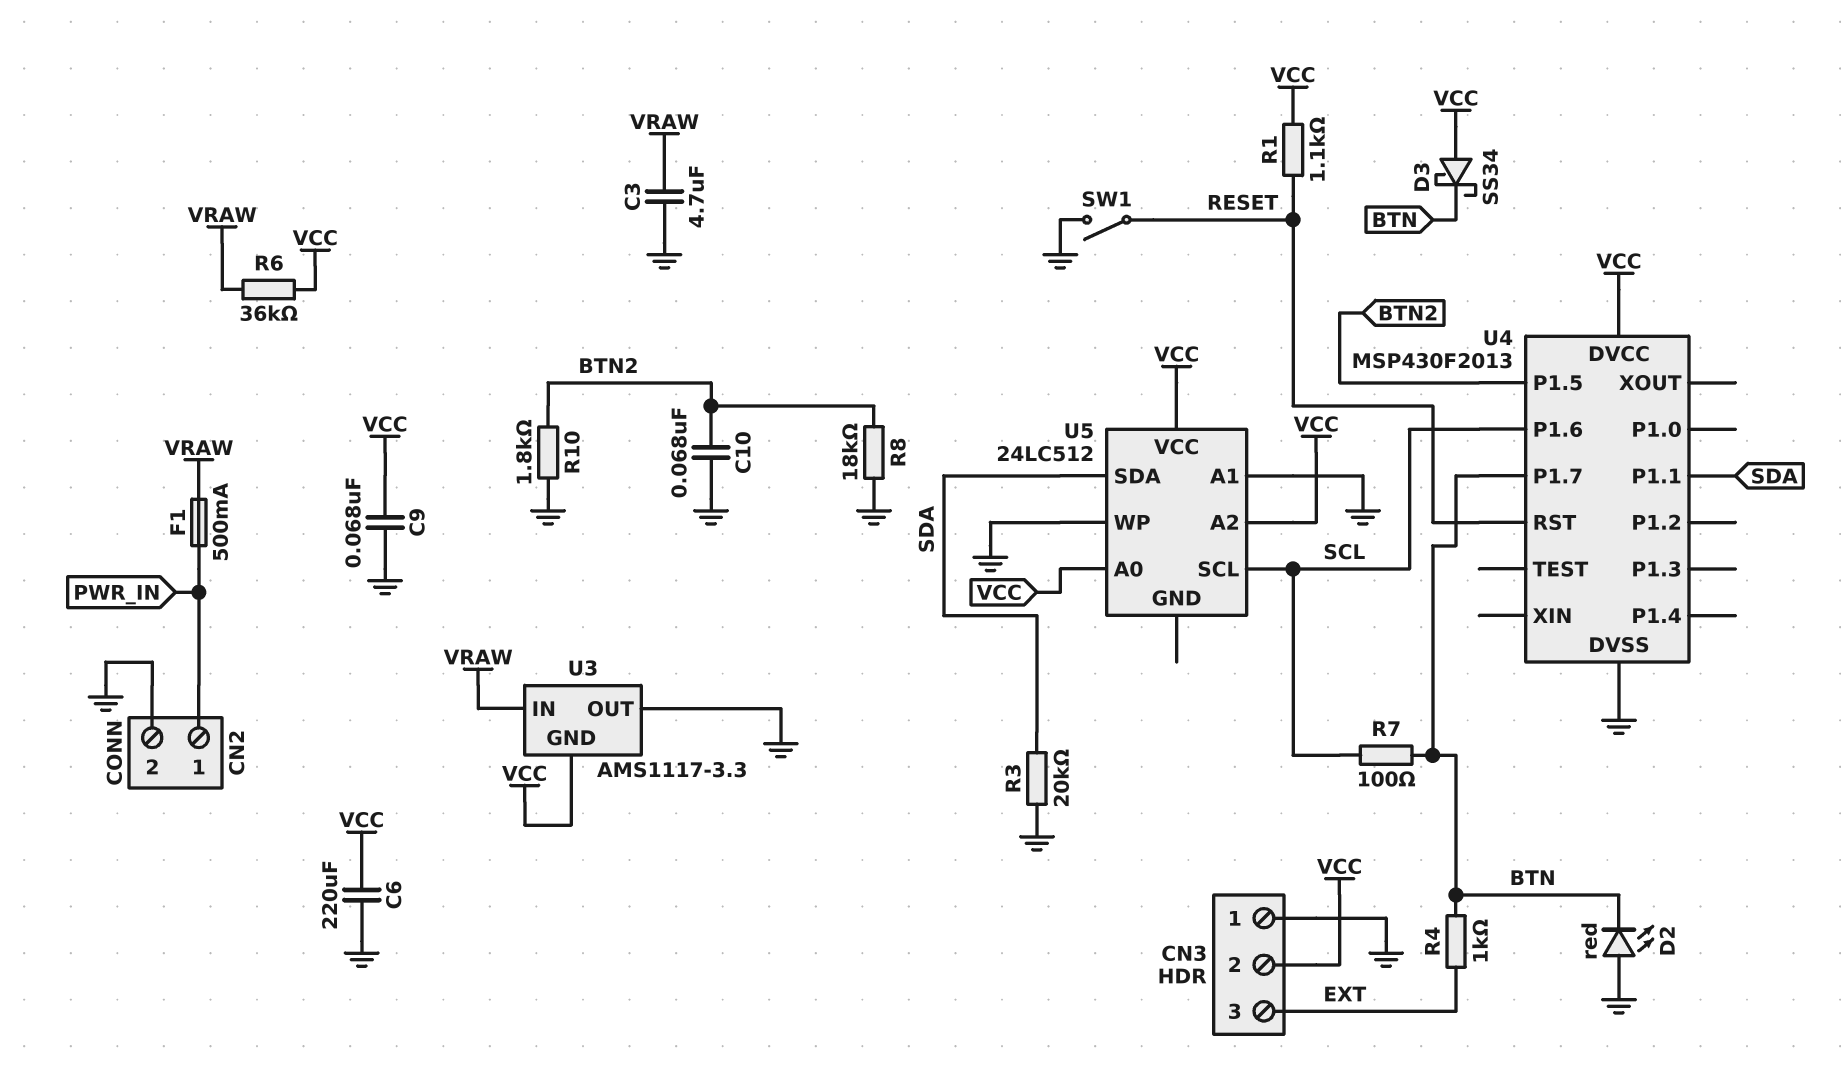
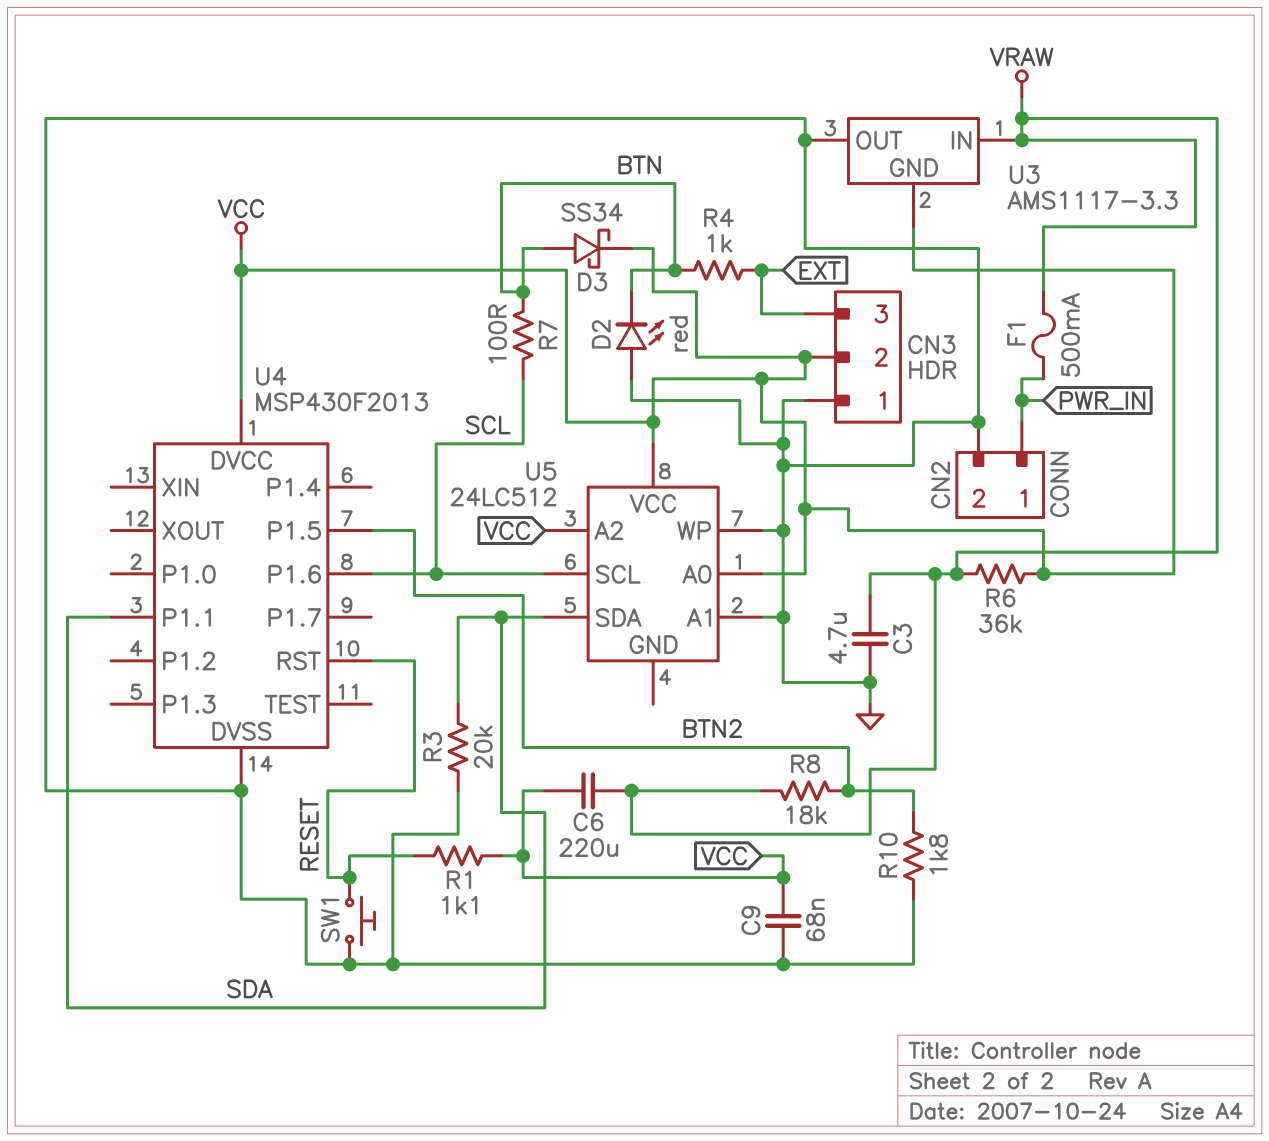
C6: 220uF (GND, VCC) -> 220uF (VCC, VRAW)
C10: 68nF (BTN2, GND) -> none
D3: schottky SS34 (A VCC, K BTN) -> schottky SS34 (A BTN, K VCC)
R8: 18k (BTN2, GND) -> 18k (BTN2, VRAW)
SW1: switch (GND, RESET) -> button (GND, RESET)
U4 pin P1.7: BTN -> none

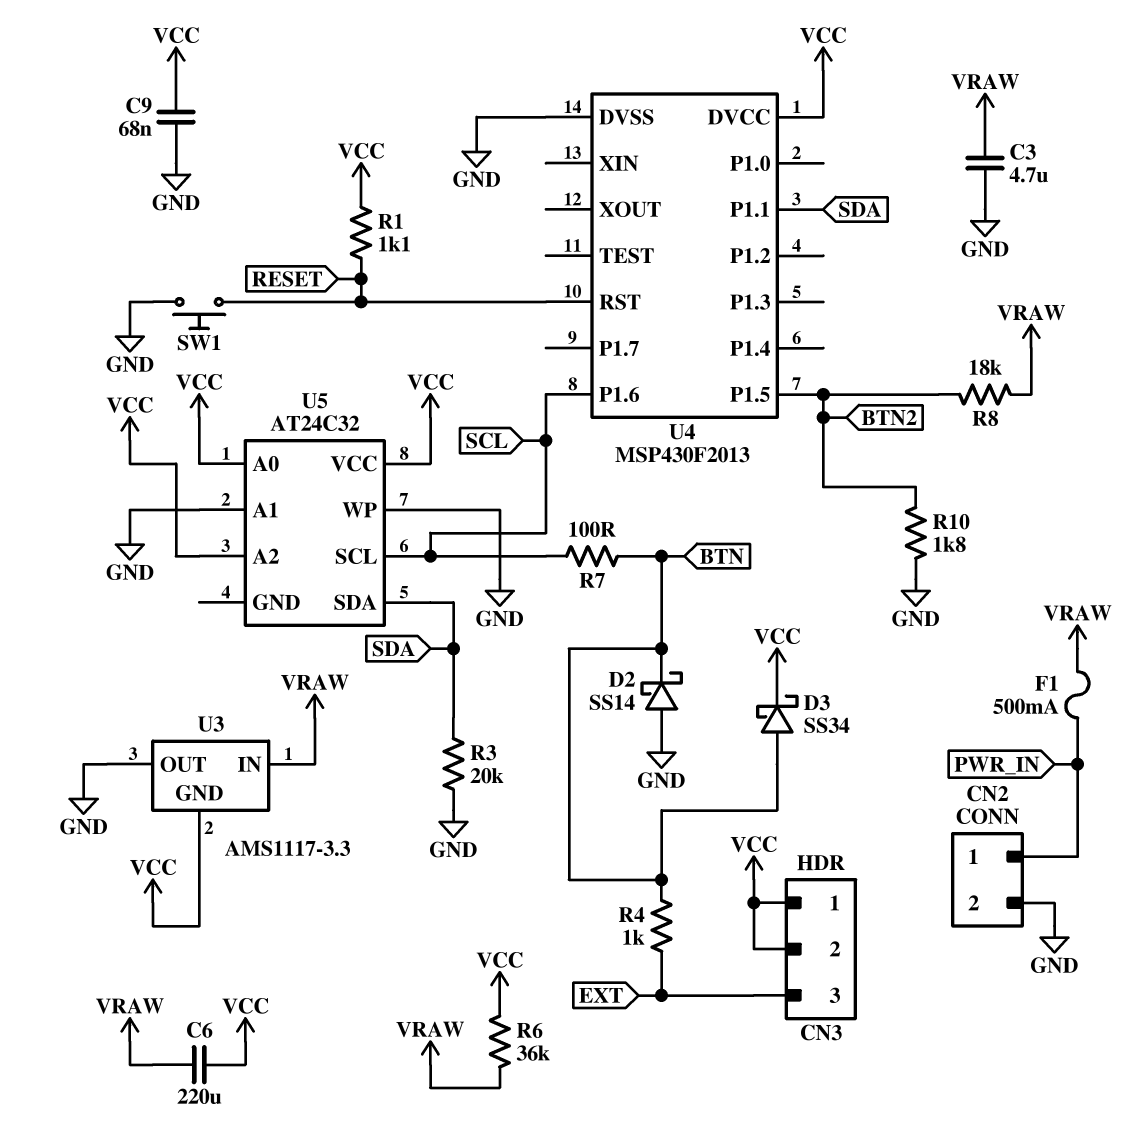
CN3 pin 1: GND -> VCC
D2: LED red (A GND, K BTN) -> schottky SS14 (A GND, K BTN)
U5: 24LC512 -> AT24C32

